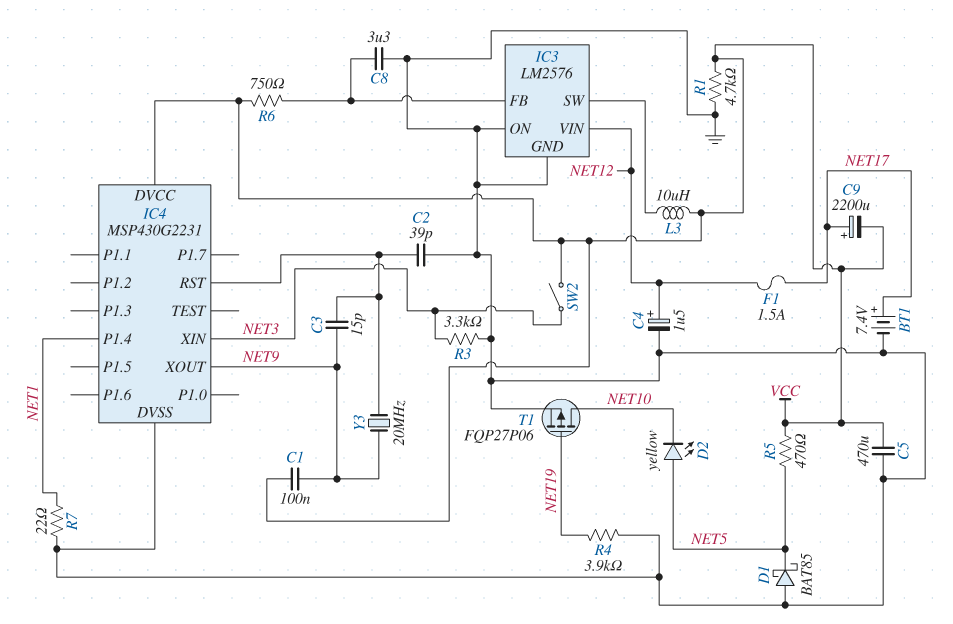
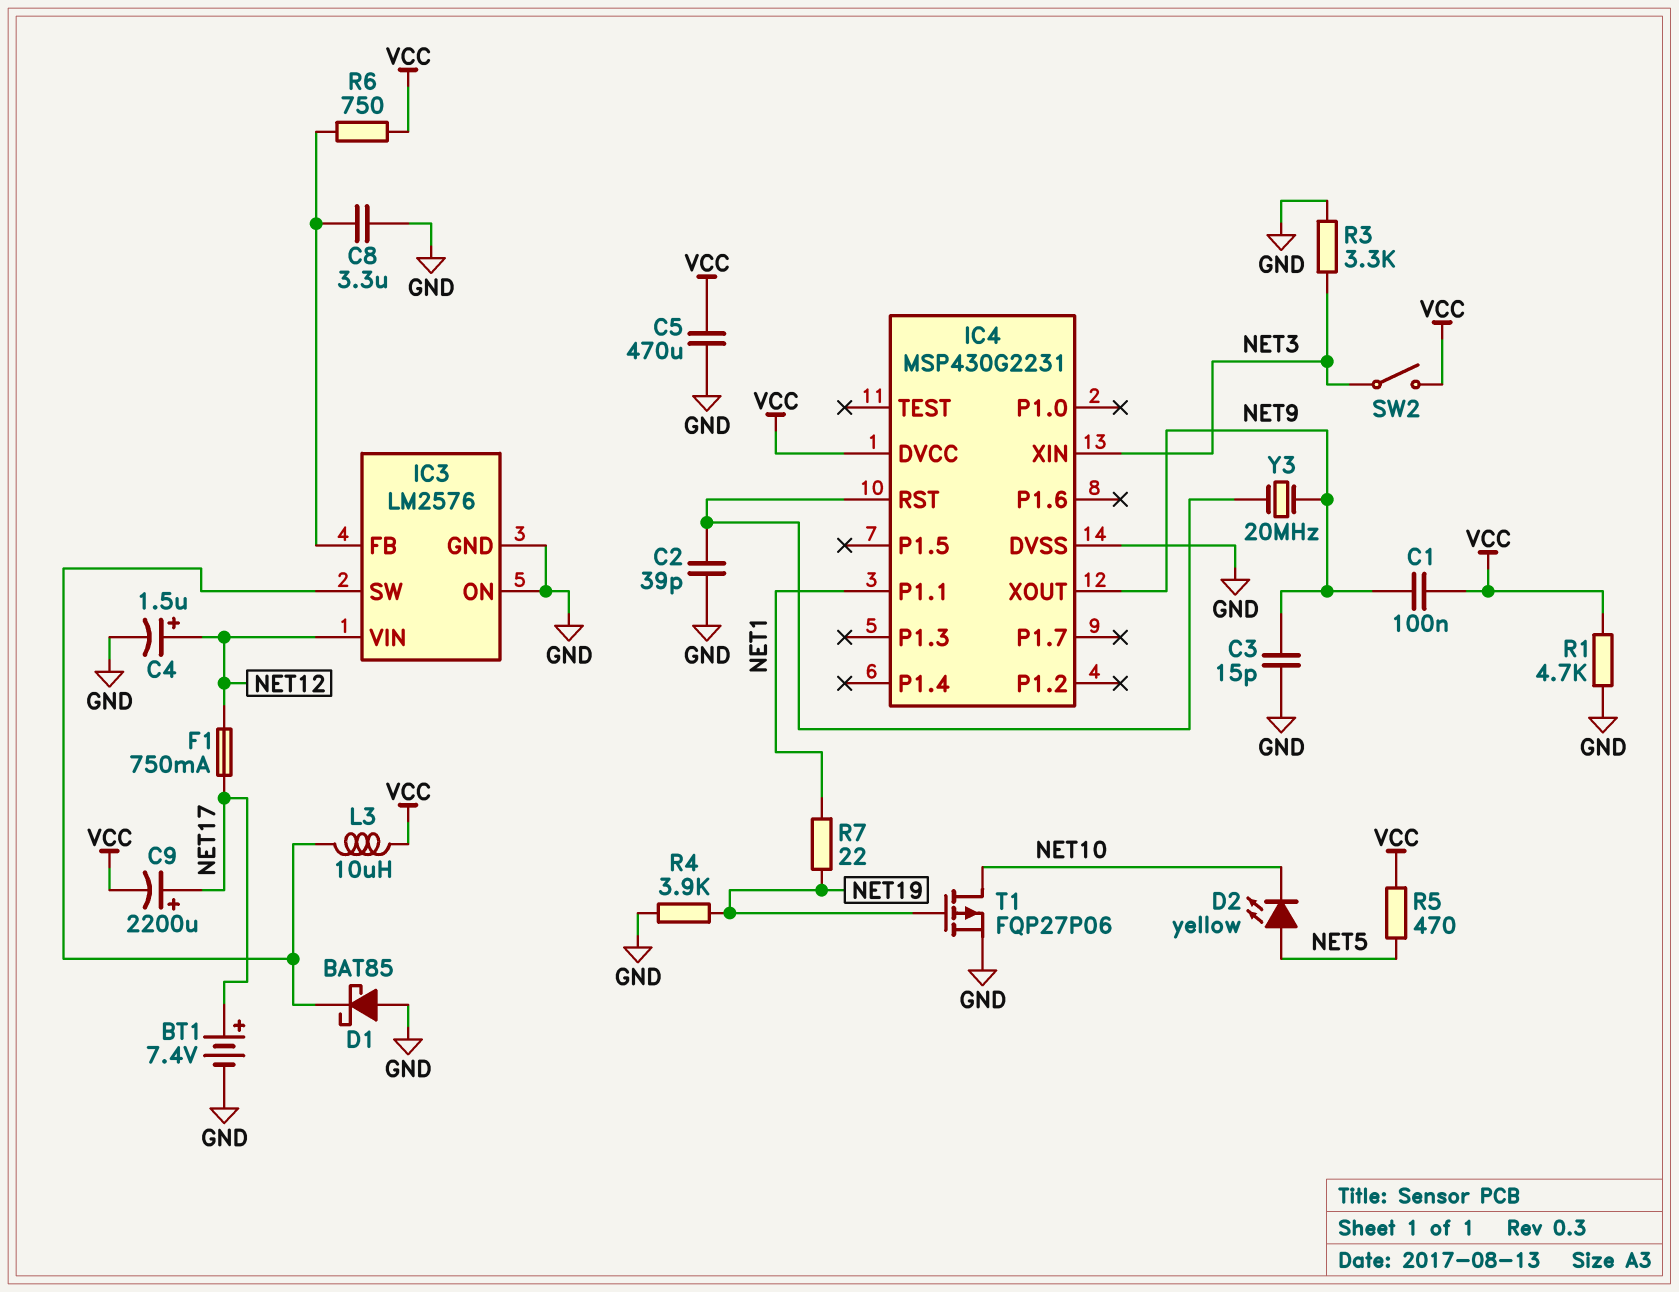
C3: 15pF (IC4/RST, NET9) -> 15pF (GND, NET9)
D1: schottky BAT85 (A GND, K NET5) -> schottky BAT85 (A GND, K IC3/SW)
F1: 1.5A (NET12, NET17) -> 750mA (NET12, NET17)
IC4 pin P1.1: none -> NET1
IC4 pin P1.4: NET1 -> none
R7: 22 (GND, NET1) -> 22 (NET1, NET19)

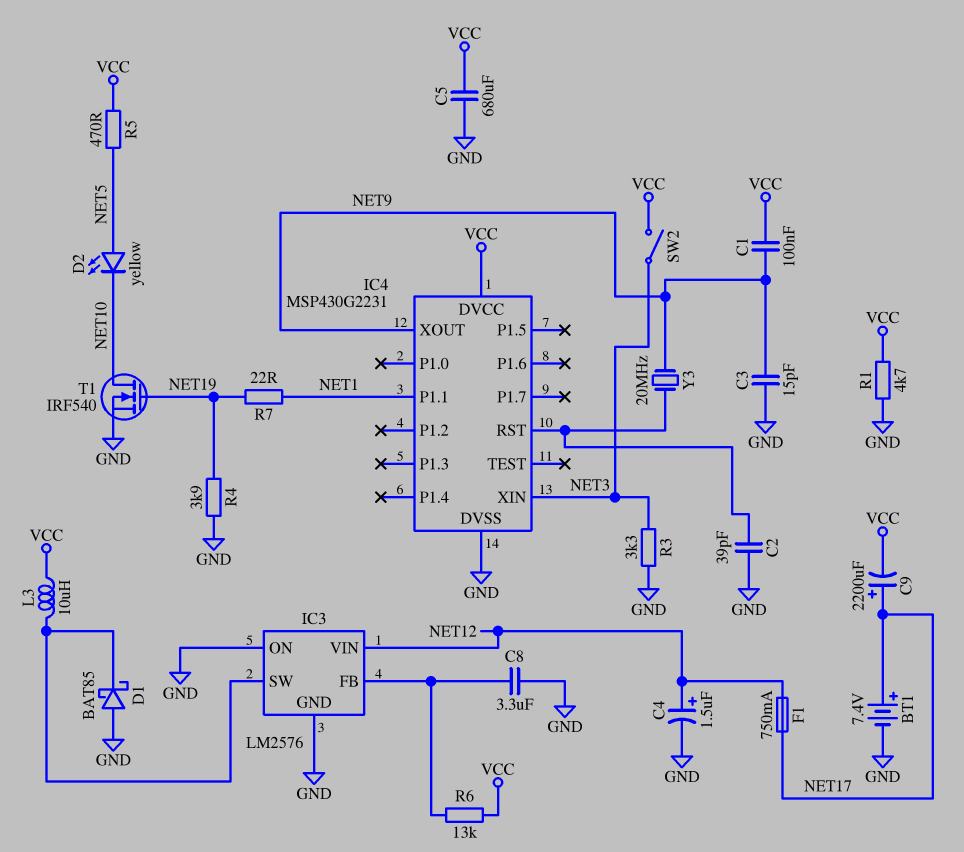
C5: 470uF (GND, VCC) -> 680uF (GND, VCC)
R6: 750 (IC3/FB, VCC) -> 13k (IC3/FB, VCC)
T1: PMOS FQP27P06 (G NET19, D NET10, S GND) -> NMOS IRF540 (G NET19, D NET10, S GND)

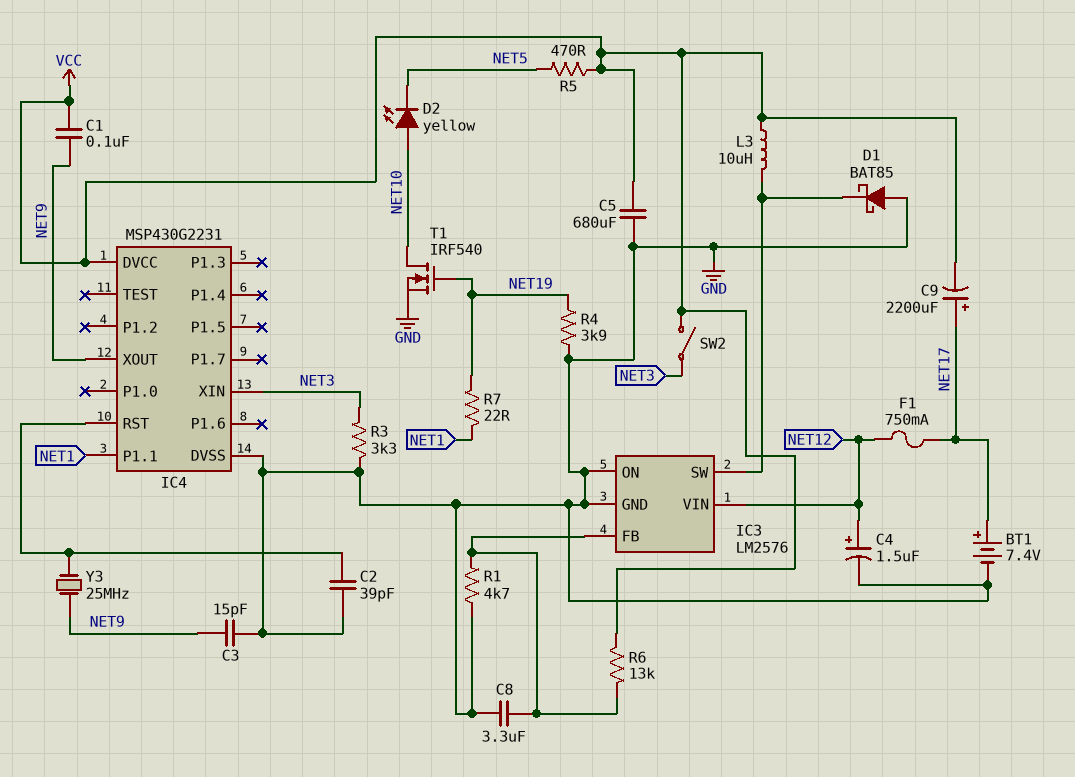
D2: LED yellow (A NET5, K NET10) -> LED yellow (A NET10, K NET5)
R1: 4.7k (GND, VCC) -> 4.7k (GND, IC3/FB)
Y3: 20MHz (IC4/RST, NET9) -> 25MHz (IC4/RST, NET9)

